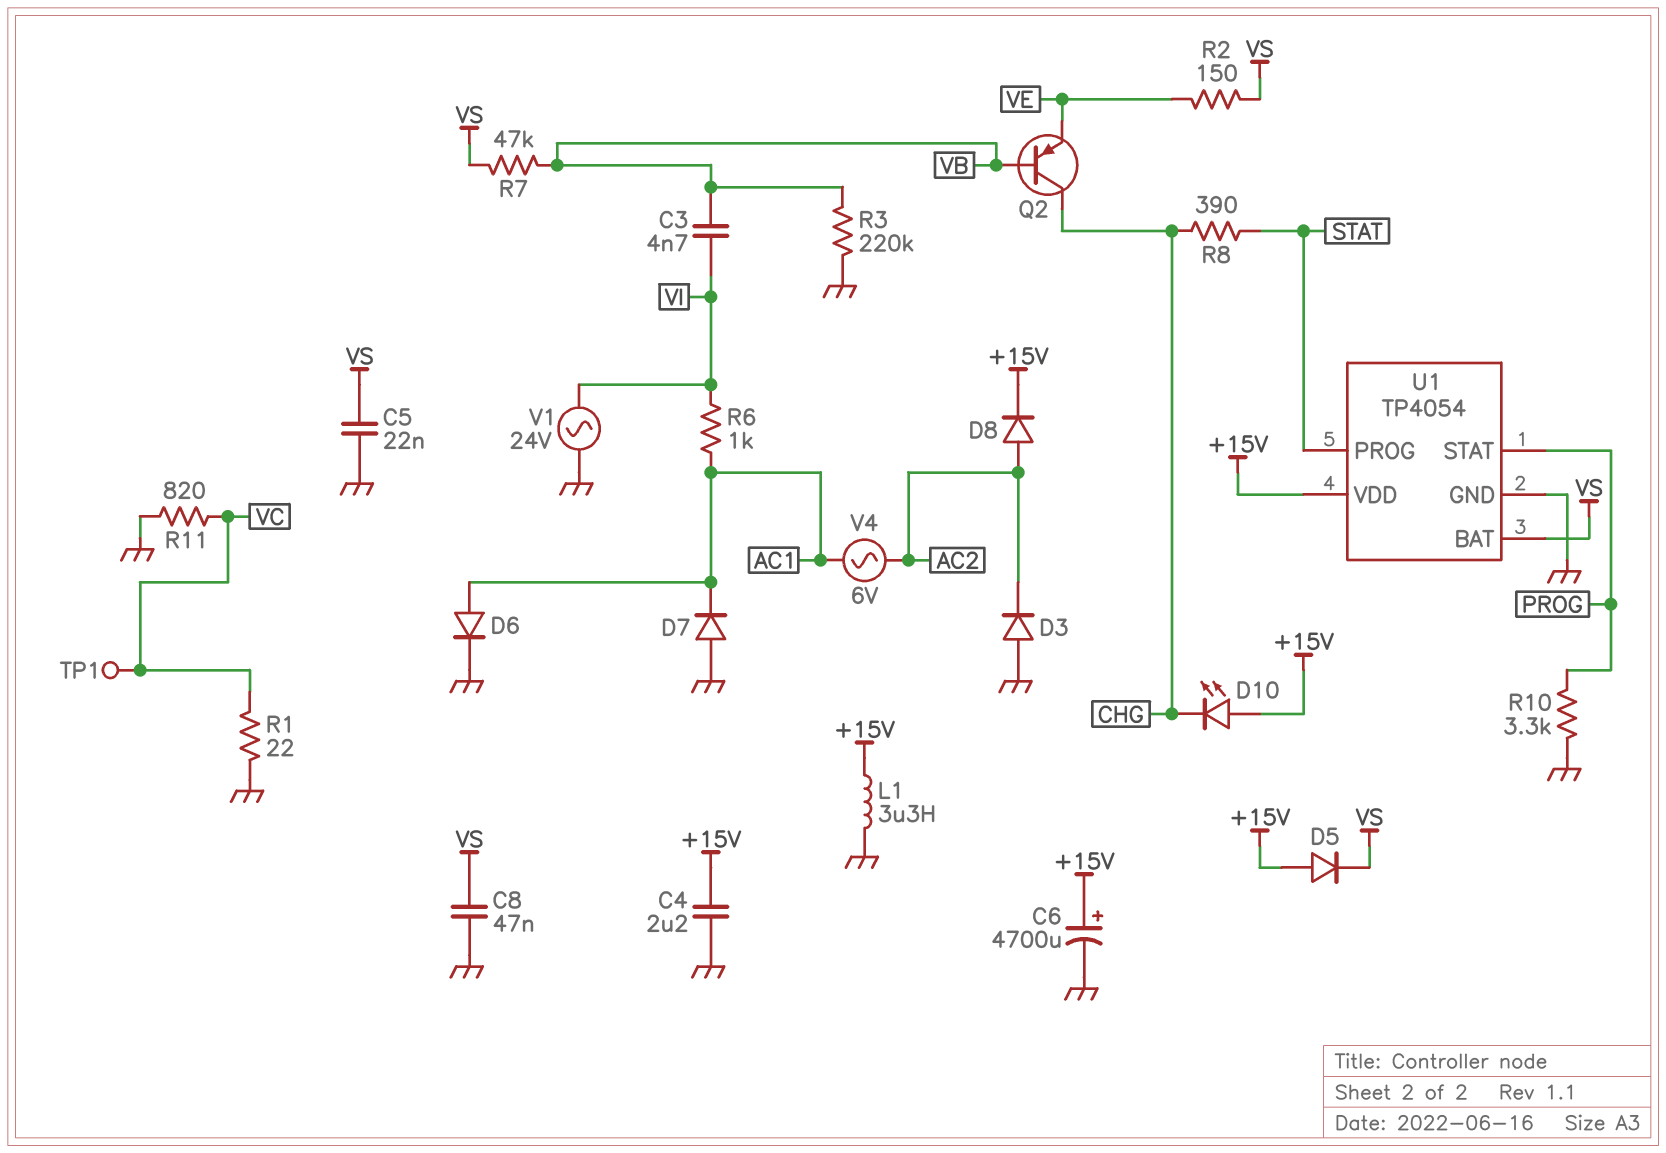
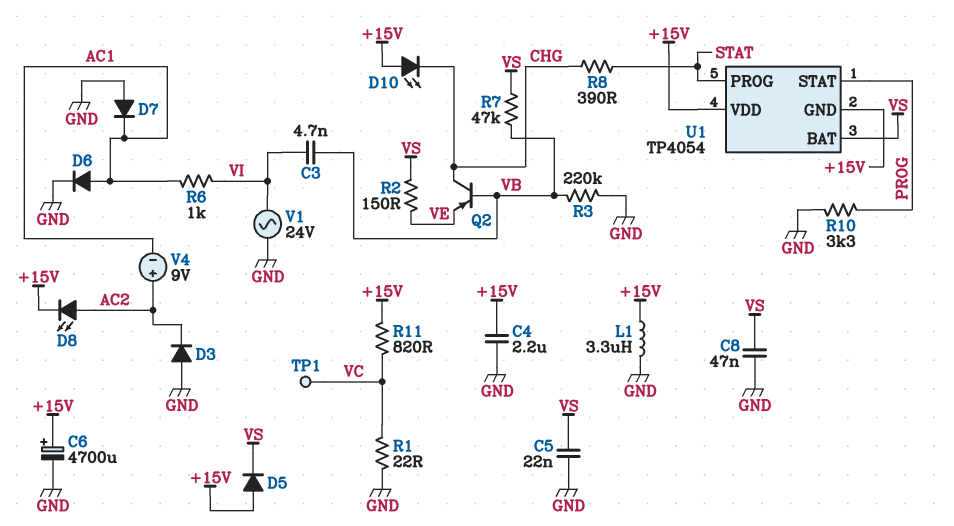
D8: diode (A AC2, K +15V) -> LED (A AC2, K +15V)
R11: 820 (GND, VC) -> 820 (+15V, VC)
U1 pin GND: GND -> +15V
V4: AC 6V (AC1, AC2) -> 9V (plus AC2, minus AC1)

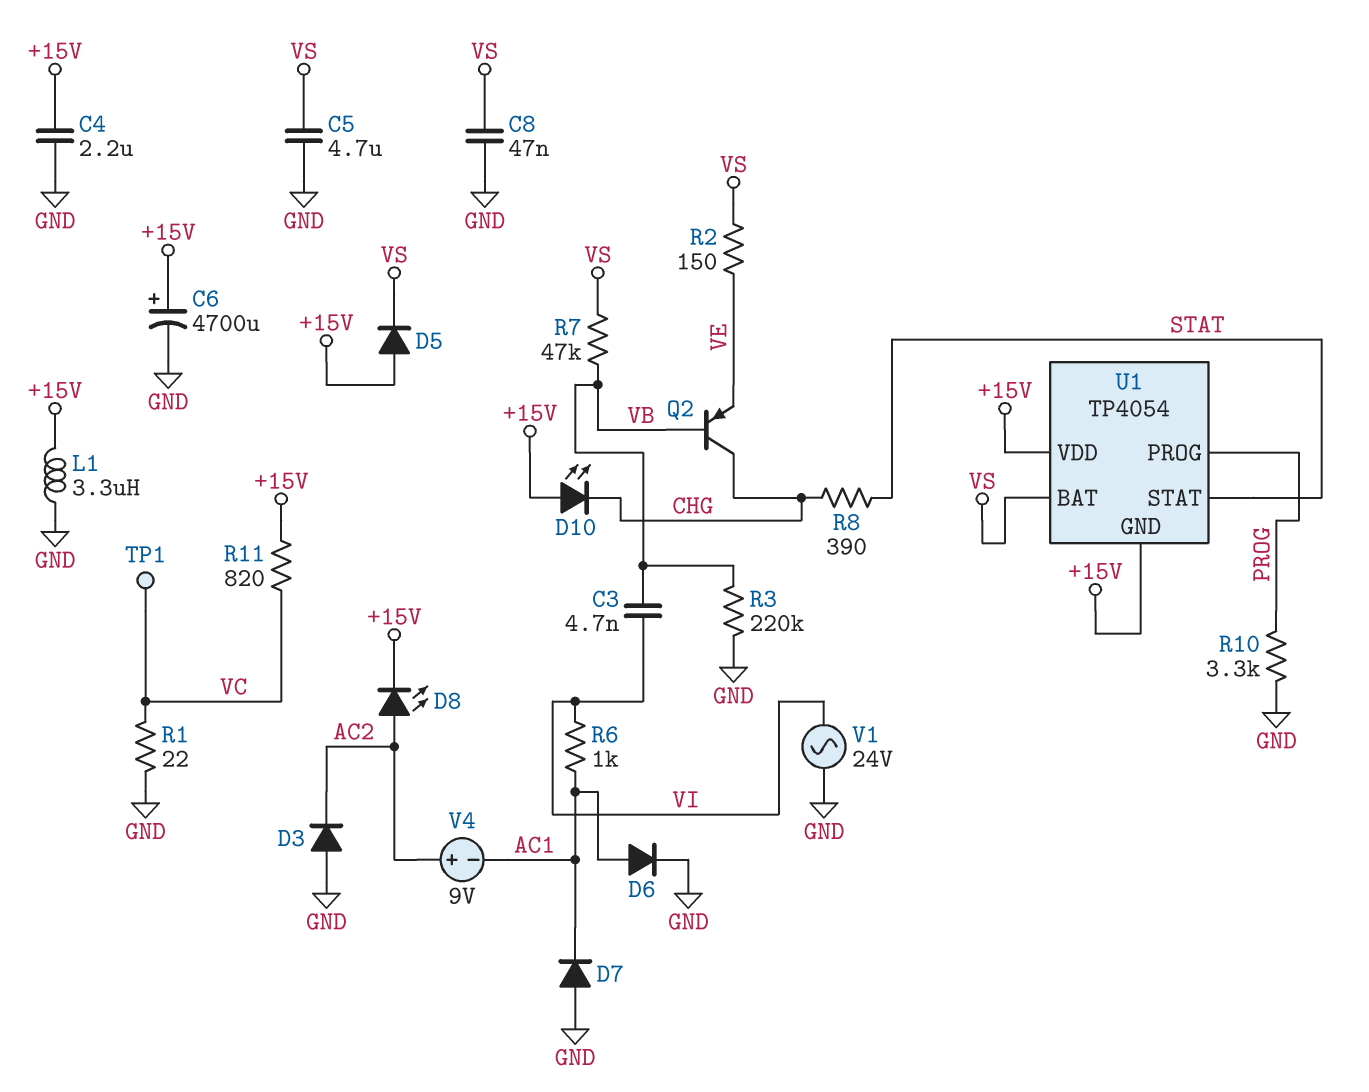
C5: 22nF (GND, VS) -> 4.7uF (GND, VS)
U1 pin PROG: STAT -> PROG
U1 pin STAT: PROG -> STAT

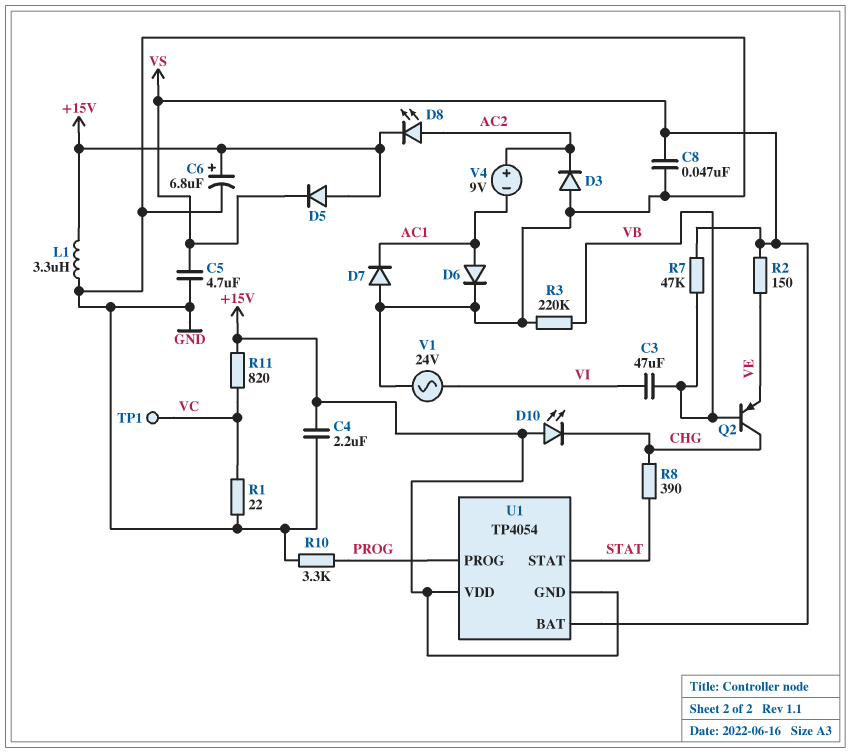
C3: 4.7nF (VB, VI) -> 47uF (VB, VI)
C6: 4700uF (plus +15V, minus GND) -> 6.8uF (plus +15V, minus GND)
R6: 1k (AC1, VI) -> none

